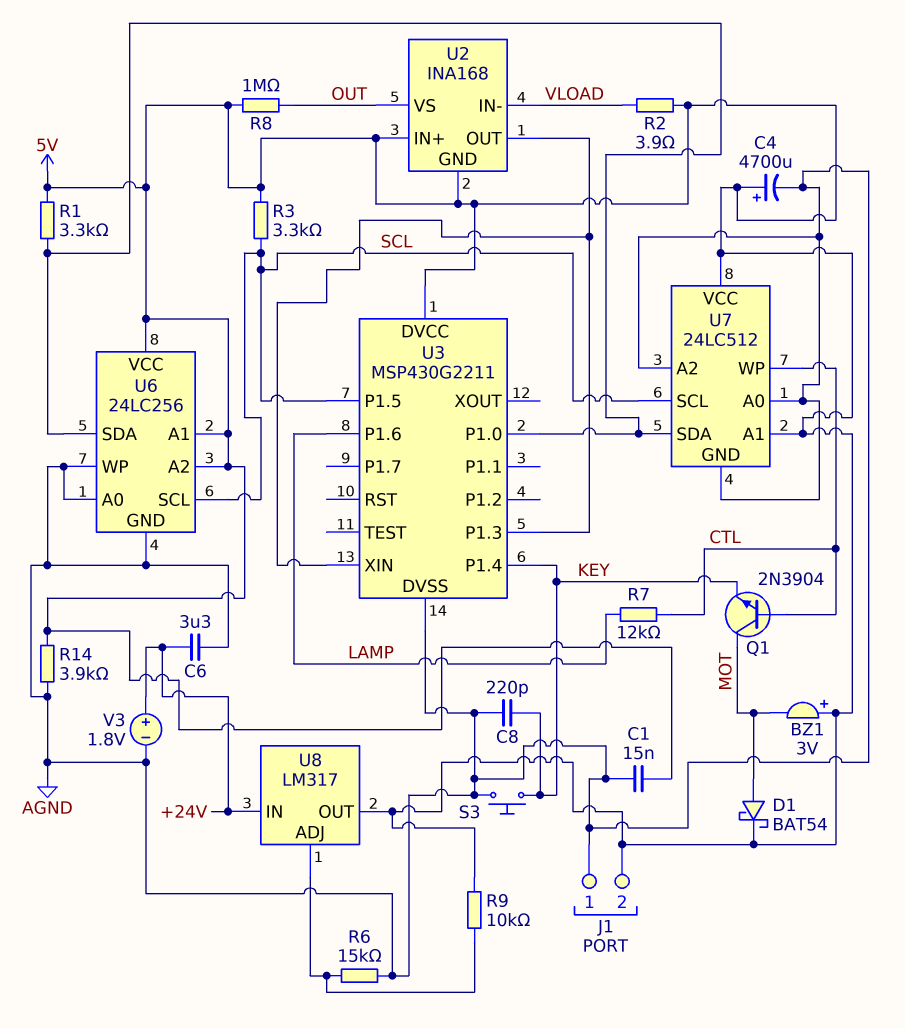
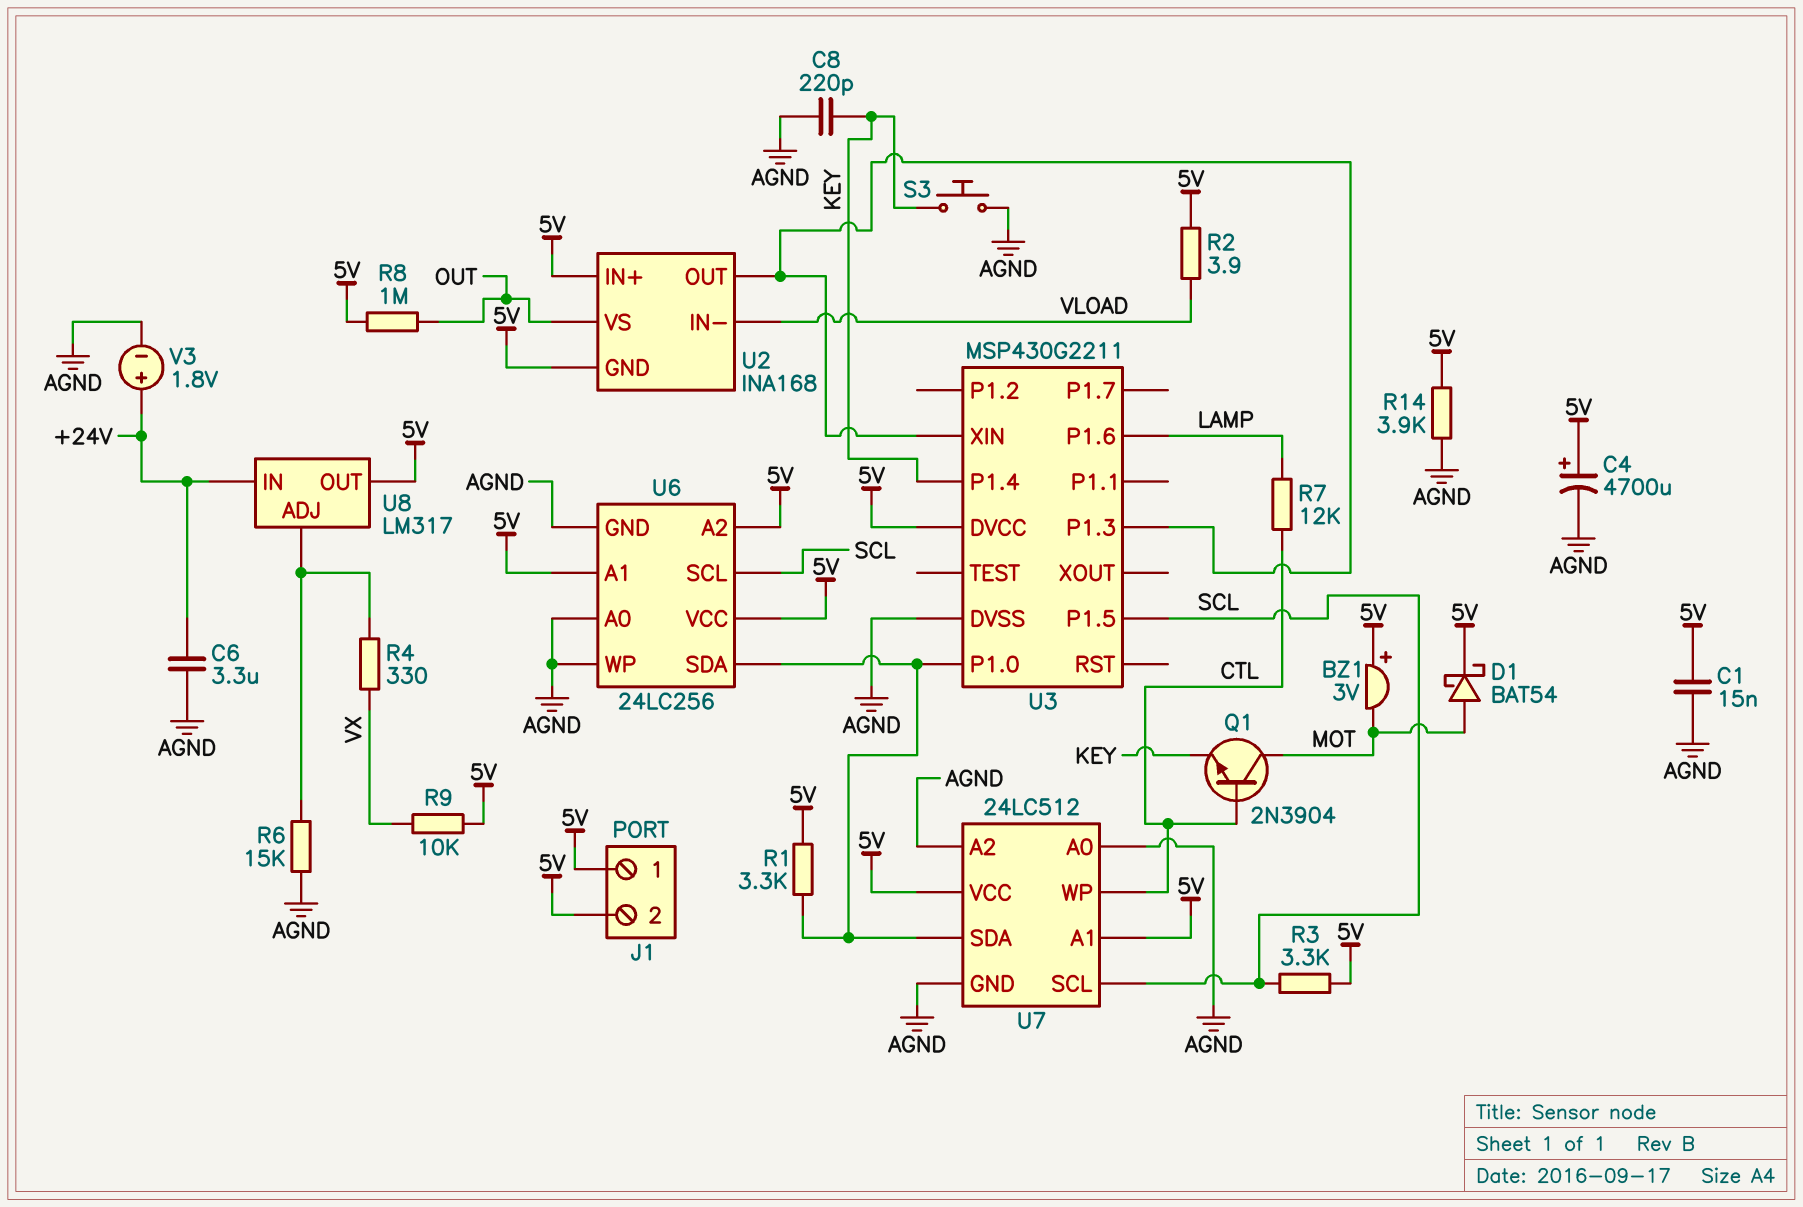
J1 pin 1: AGND -> 5V
R4: none -> 330 (U8/ADJ, VX)
R9: 10k (5V, U8/ADJ) -> 10k (5V, VX)

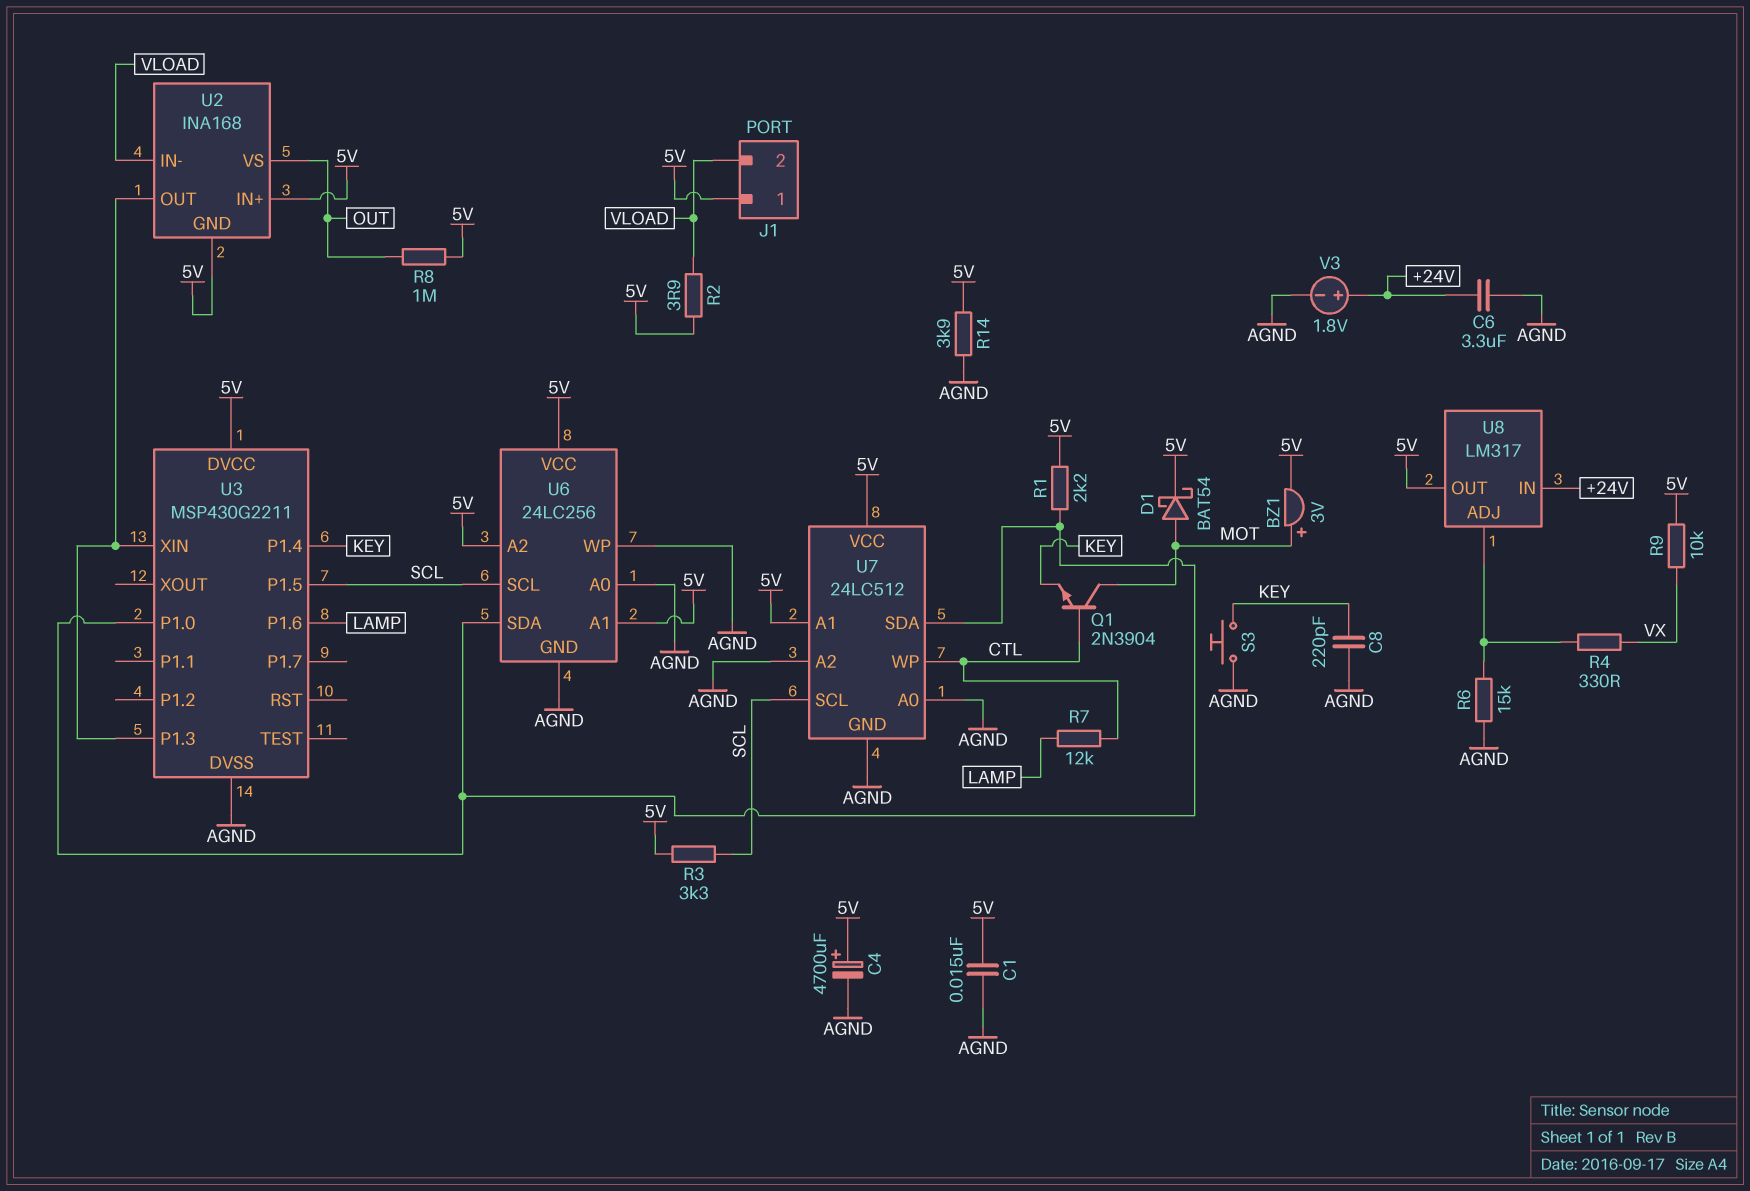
BZ1: buzzer 3V (plus 5V, minus MOT) -> buzzer 3V (plus MOT, minus 5V)
J1 pin 2: 5V -> VLOAD
R1: 3.3k (5V, U3/P1.0) -> 2.2k (5V, U3/P1.0)

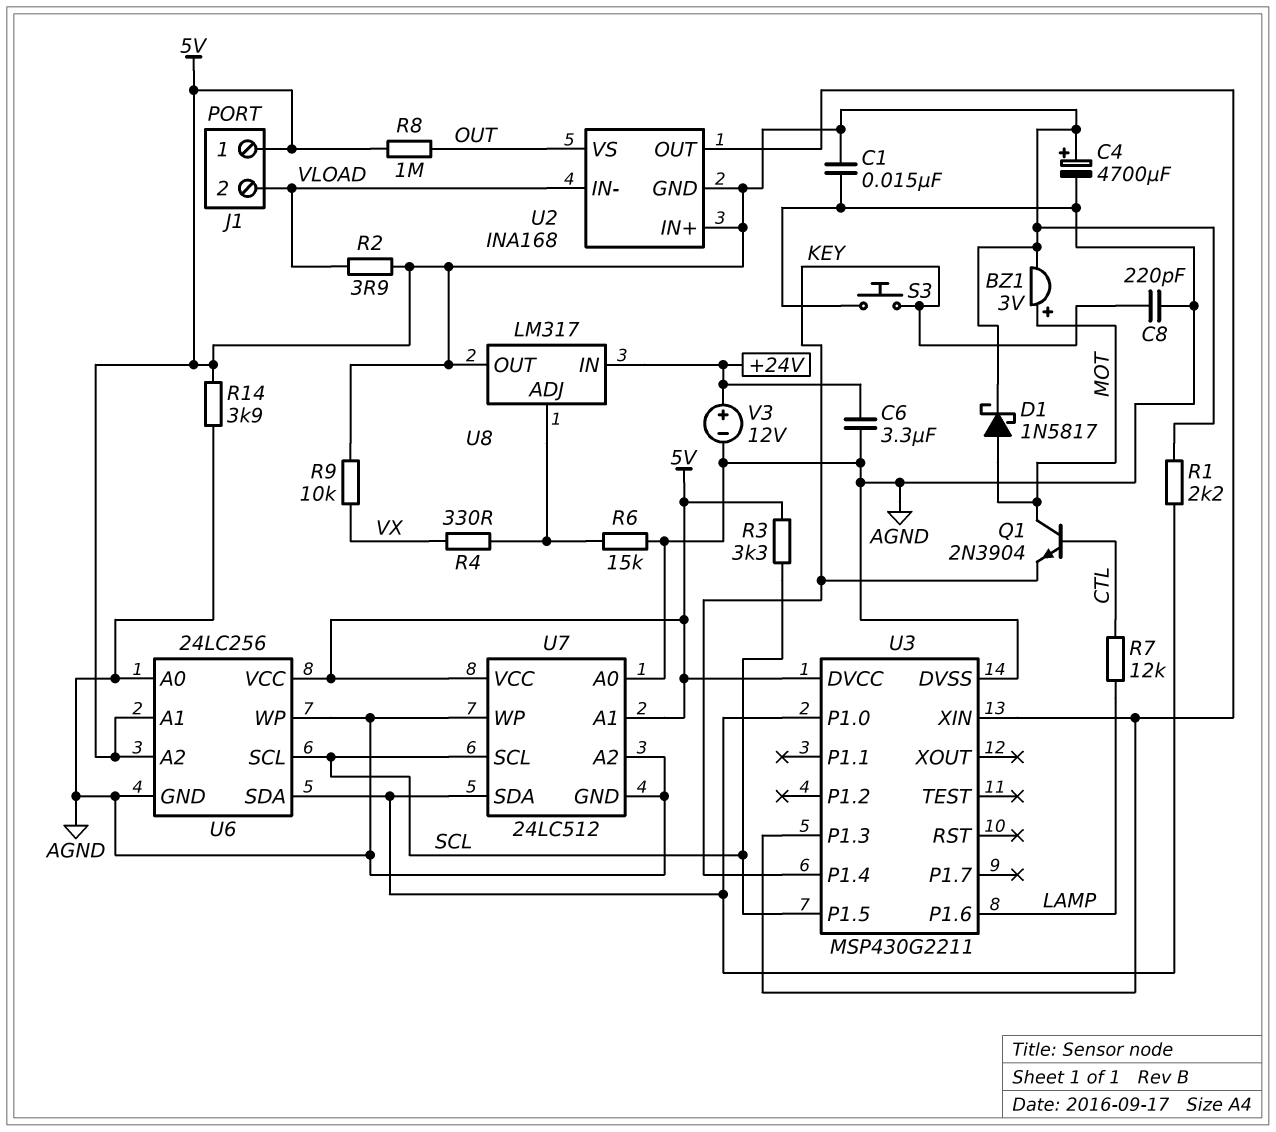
D1: schottky BAT54 (A MOT, K 5V) -> schottky 1N5817 (A MOT, K 5V)
U7 pin WP: CTL -> AGND
V3: 1.8V (plus +24V, minus AGND) -> 12V (plus +24V, minus AGND)

